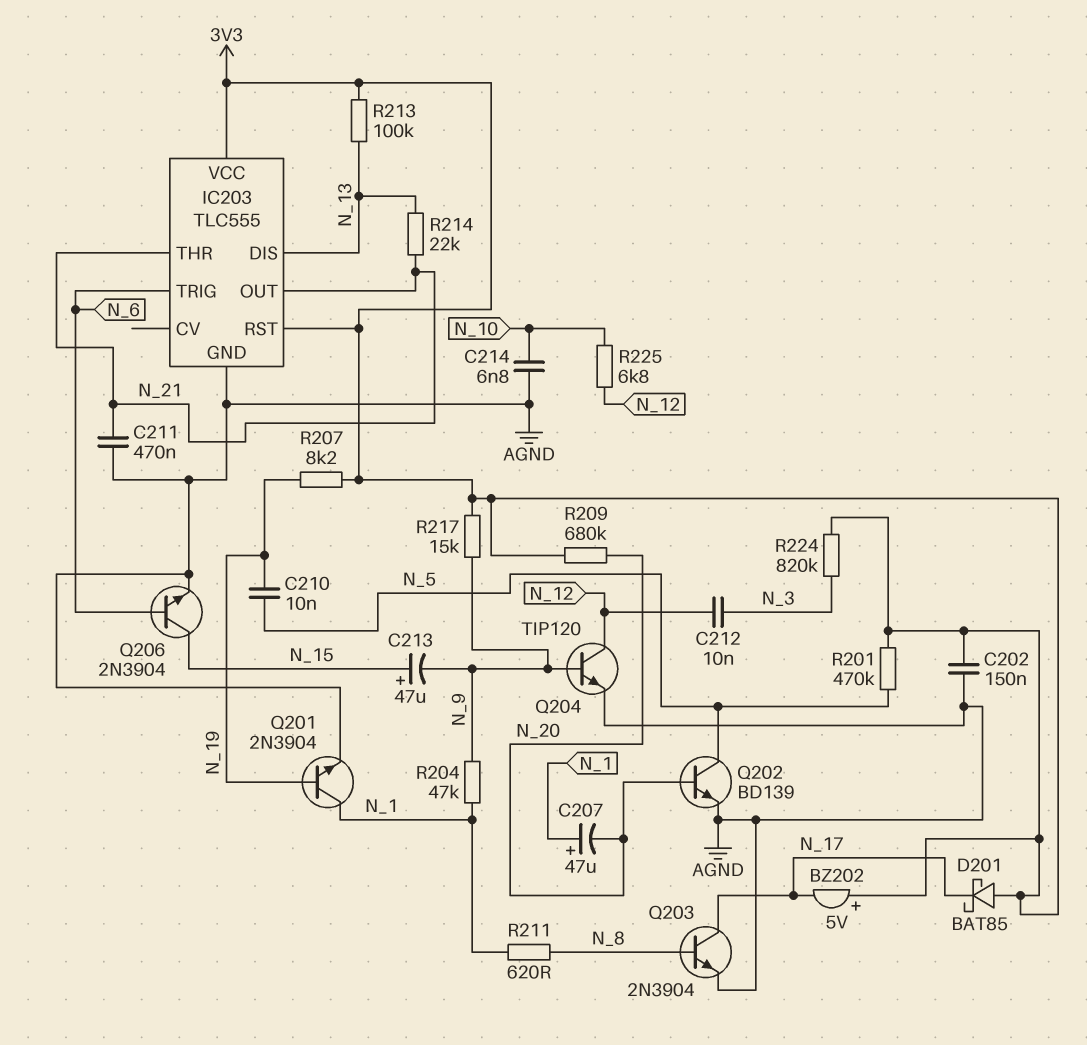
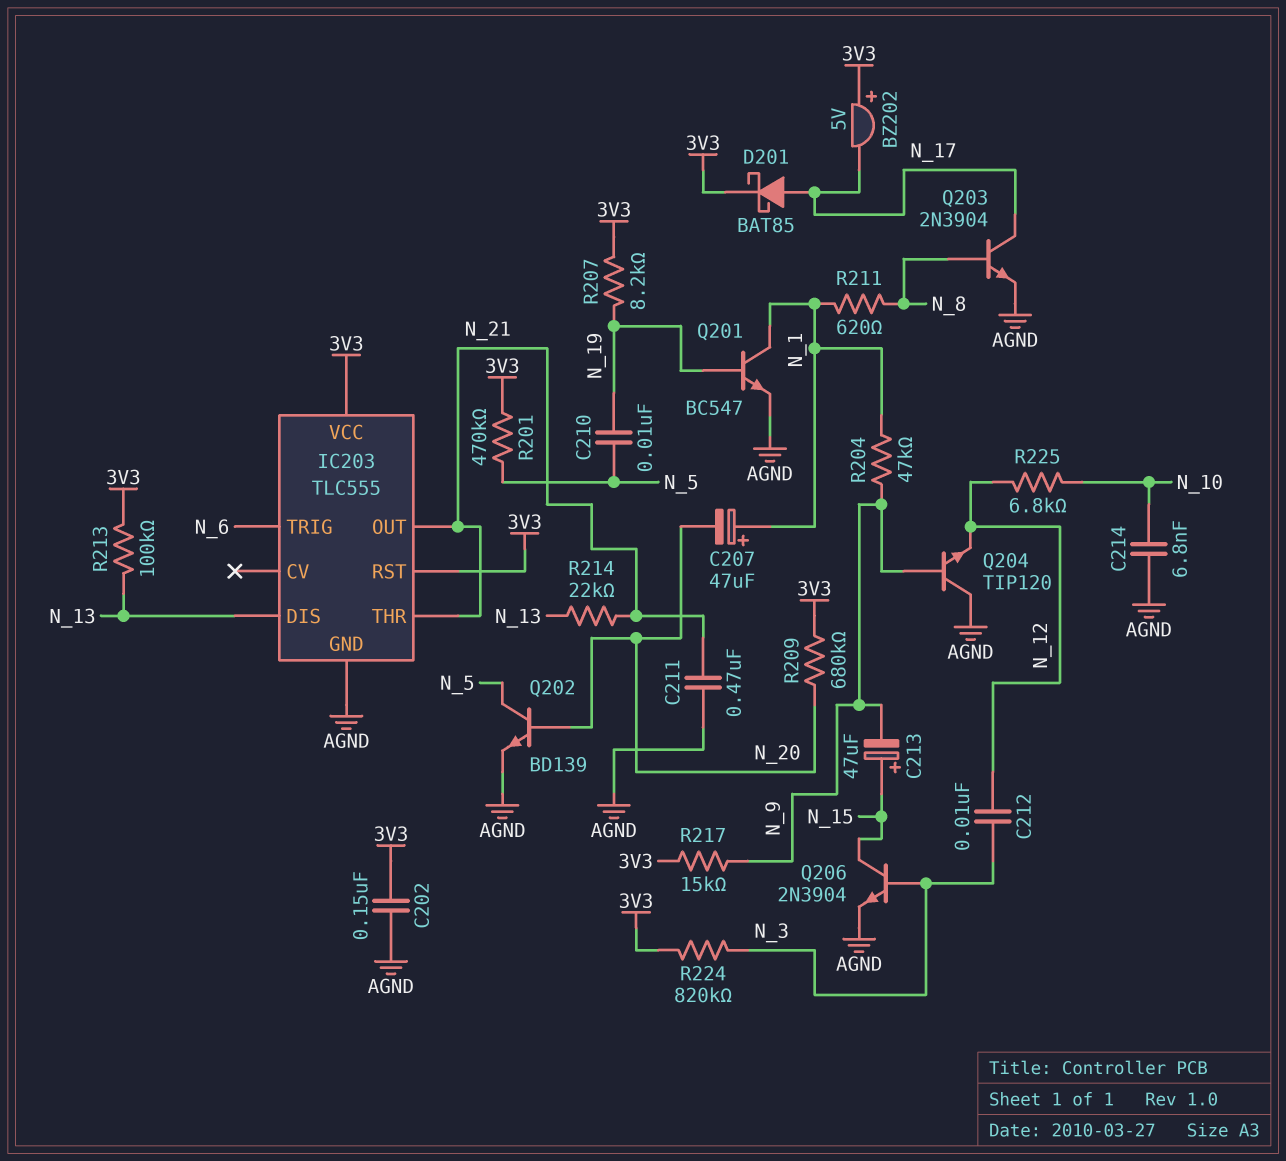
D201: schottky BAT85 (A 3V3, K N_17) -> schottky BAT85 (A N_17, K 3V3)
Q201: NPN 2N3904 (B N_19, C N_1, E AGND) -> NPN BC547 (B N_19, C N_1, E AGND)
Q204: NPN TIP120 (B N_9, C N_12, E AGND) -> NPN TIP120 (B N_9, C AGND, E N_12)
Q206: NPN 2N3904 (B N_6, C N_15, E AGND) -> NPN 2N3904 (B N_3, C N_15, E AGND)

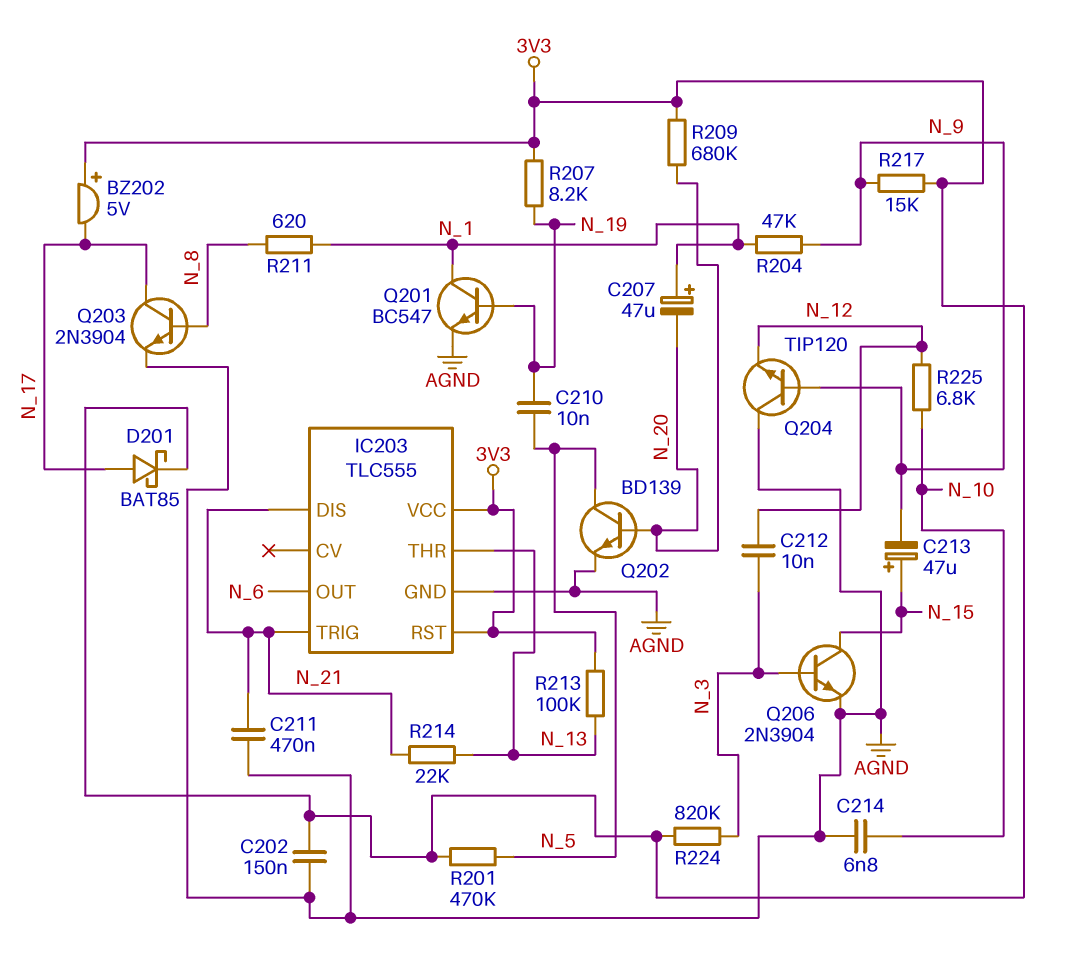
IC203 pin DIS: N_13 -> N_21
IC203 pin OUT: N_21 -> N_6
IC203 pin THR: N_21 -> N_13
IC203 pin TRIG: N_6 -> N_21

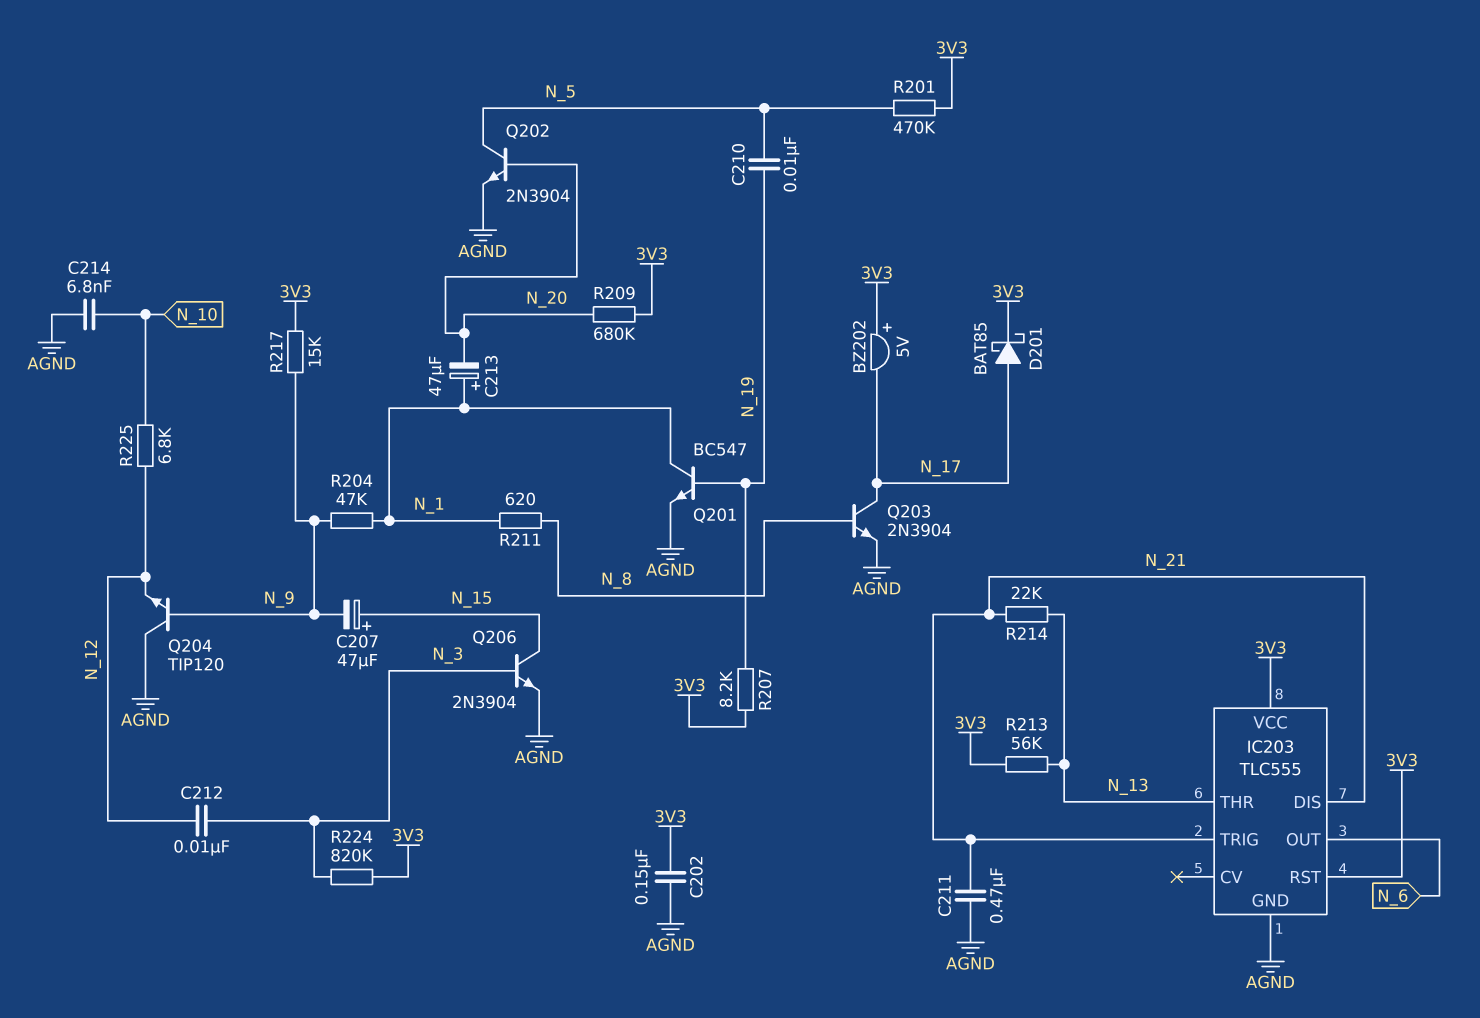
C207: 47uF (plus N_1, minus N_20) -> 47uF (plus N_15, minus N_9)
C213: 47uF (plus N_15, minus N_9) -> 47uF (plus N_1, minus N_20)
Q202: NPN BD139 (B N_20, C N_5, E AGND) -> NPN 2N3904 (B N_20, C N_5, E AGND)
R213: 100k (3V3, N_13) -> 56k (3V3, N_13)

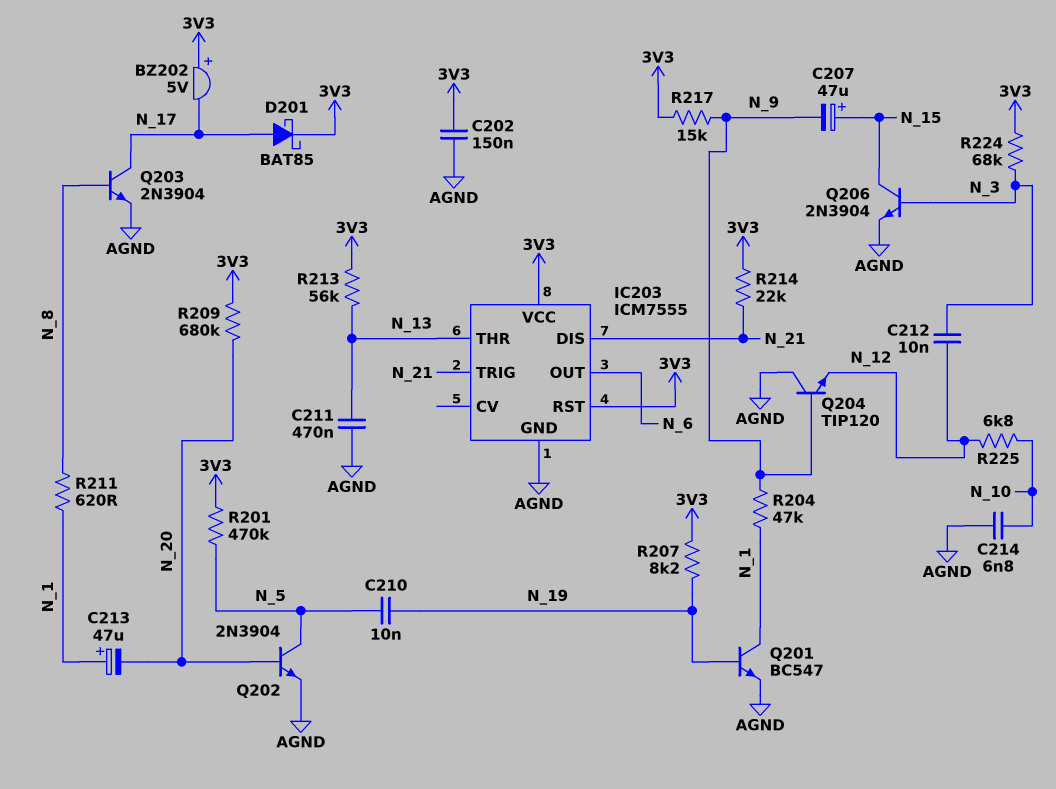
C211: 470nF (AGND, N_21) -> 470nF (AGND, N_13)
IC203: TLC555 -> ICM7555
R214: 22k (N_13, N_21) -> 22k (3V3, N_21)
R224: 820k (3V3, N_3) -> 68k (3V3, N_3)

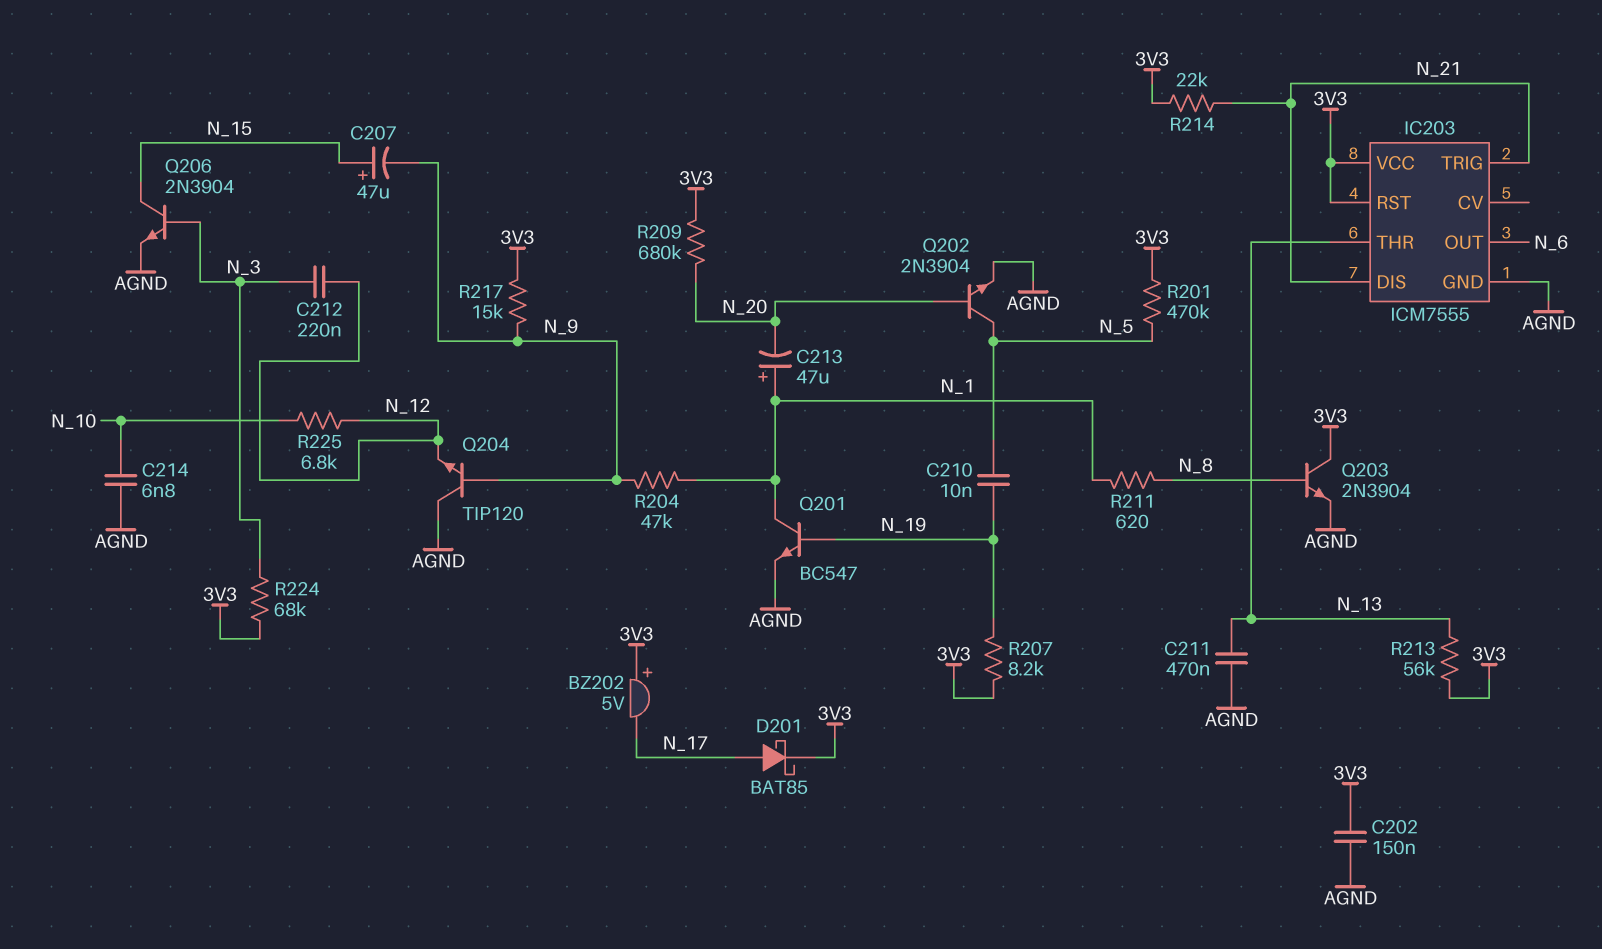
C212: 10nF (N_3, N_12) -> 220nF (N_3, N_12)
Q203: NPN 2N3904 (B N_8, C N_17, E AGND) -> NPN 2N3904 (B N_8, C 3V3, E AGND)

